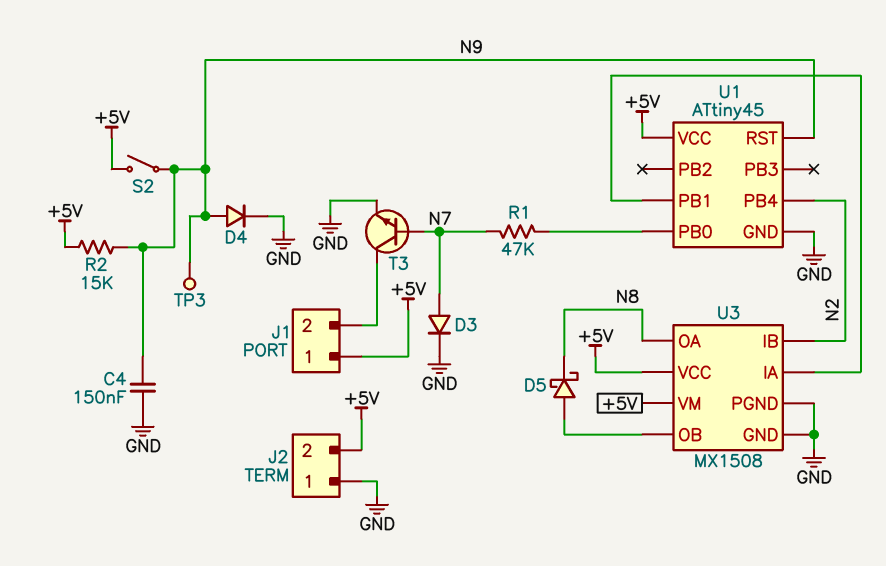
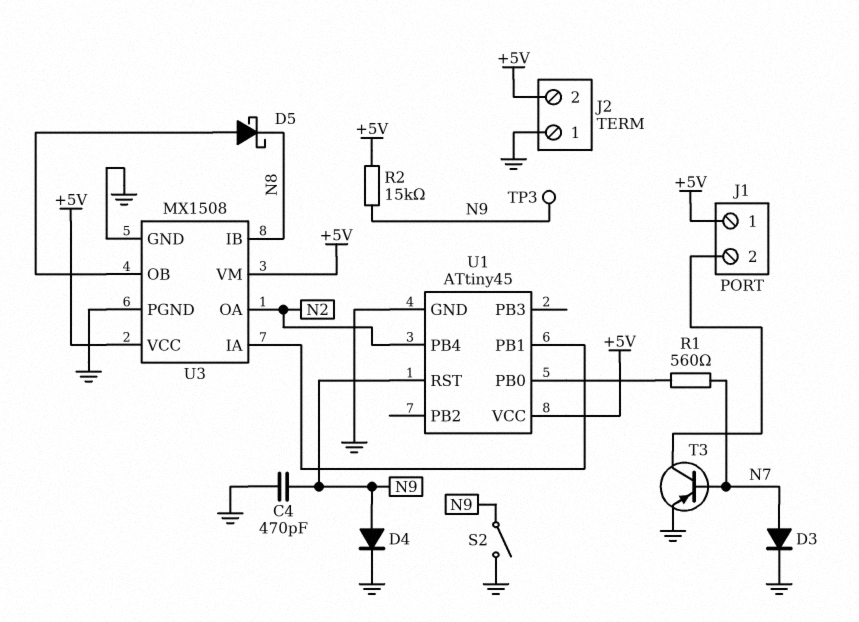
C4: 150nF (GND, N9) -> 470pF (GND, N9)
R1: 47k (N7, U1/PB0) -> 560 (N7, U1/PB0)
S2: switch (+5V, N9) -> switch (GND, N9)
T3: NPN (B N7, C J1/2, E GND) -> PNP (B N7, C J1/2, E GND)
U3 pin IB: N2 -> N8
U3 pin OA: N8 -> N2

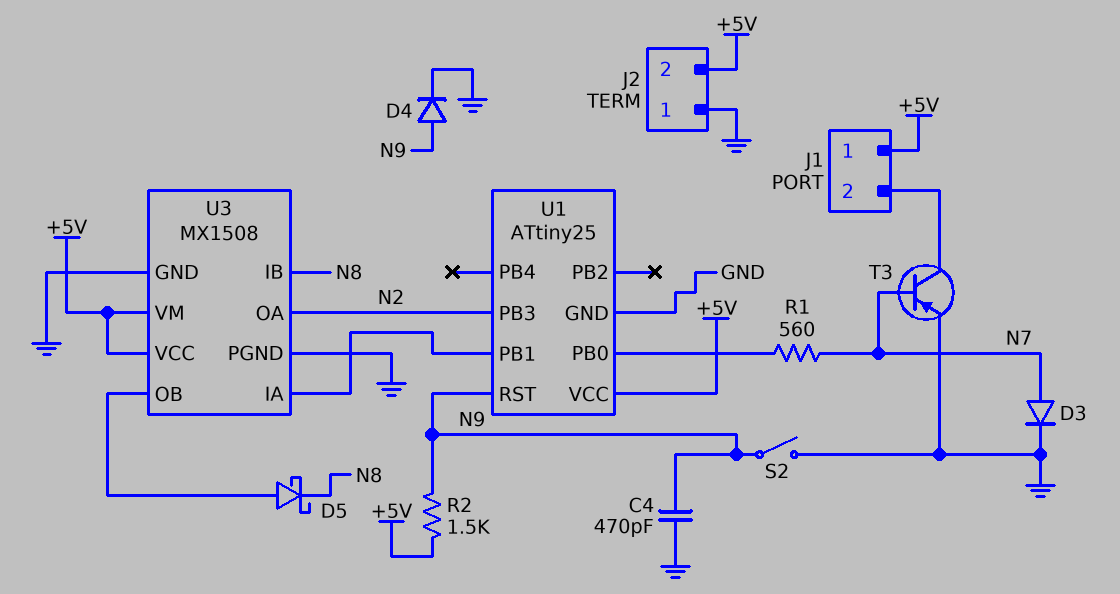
R2: 15k (+5V, N9) -> 1.5k (+5V, N9)
TP3: test point (N9) -> none
U1: ATtiny45 -> ATtiny25
U1 pin PB3: none -> N2
U1 pin PB4: N2 -> none

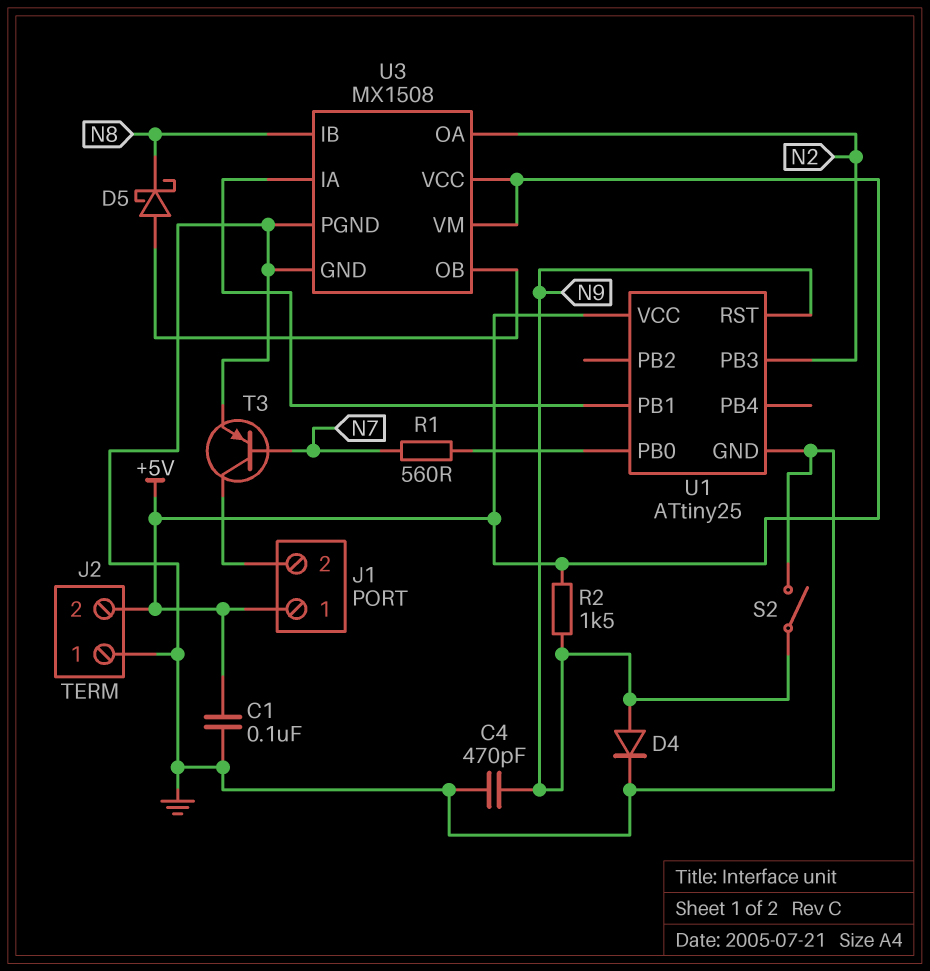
C1: none -> 100nF (+5V, GND)
D3: diode (A N7, K GND) -> none

